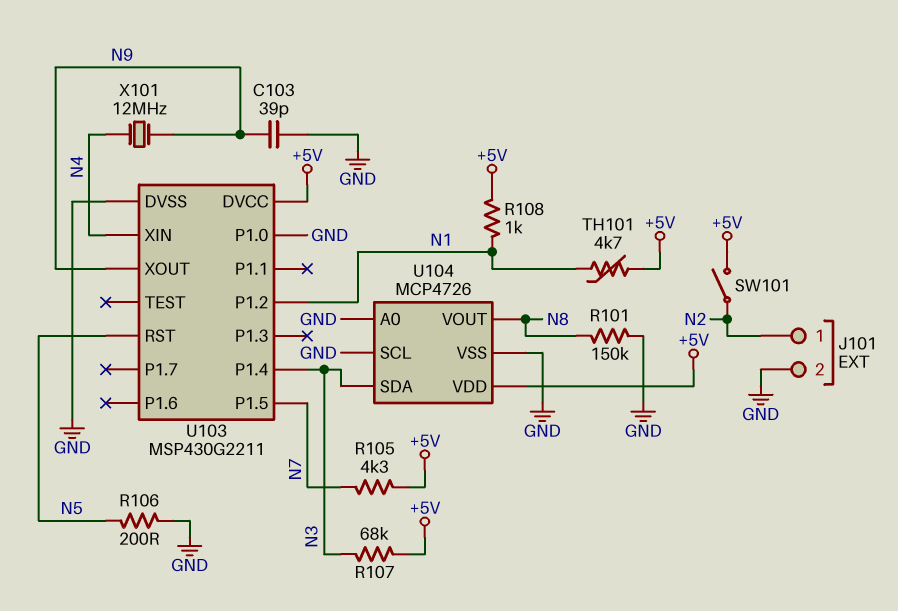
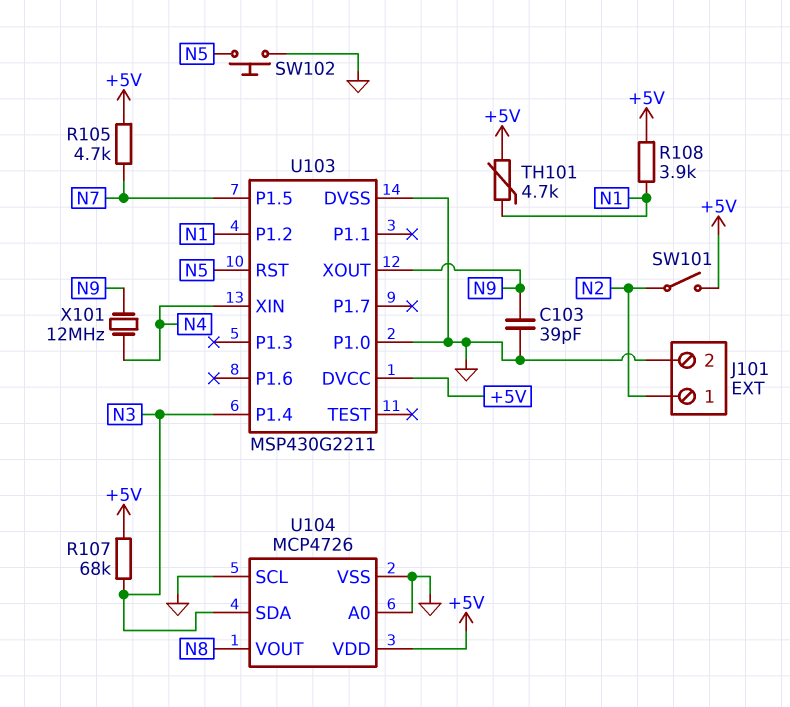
R101: 150k (GND, N8) -> none
R105: 4.3k (+5V, N7) -> 4.7k (+5V, N7)
R106: 200 (GND, N5) -> none
R108: 1k (+5V, N1) -> 3.9k (+5V, N1)
SW102: none -> button (GND, N5)

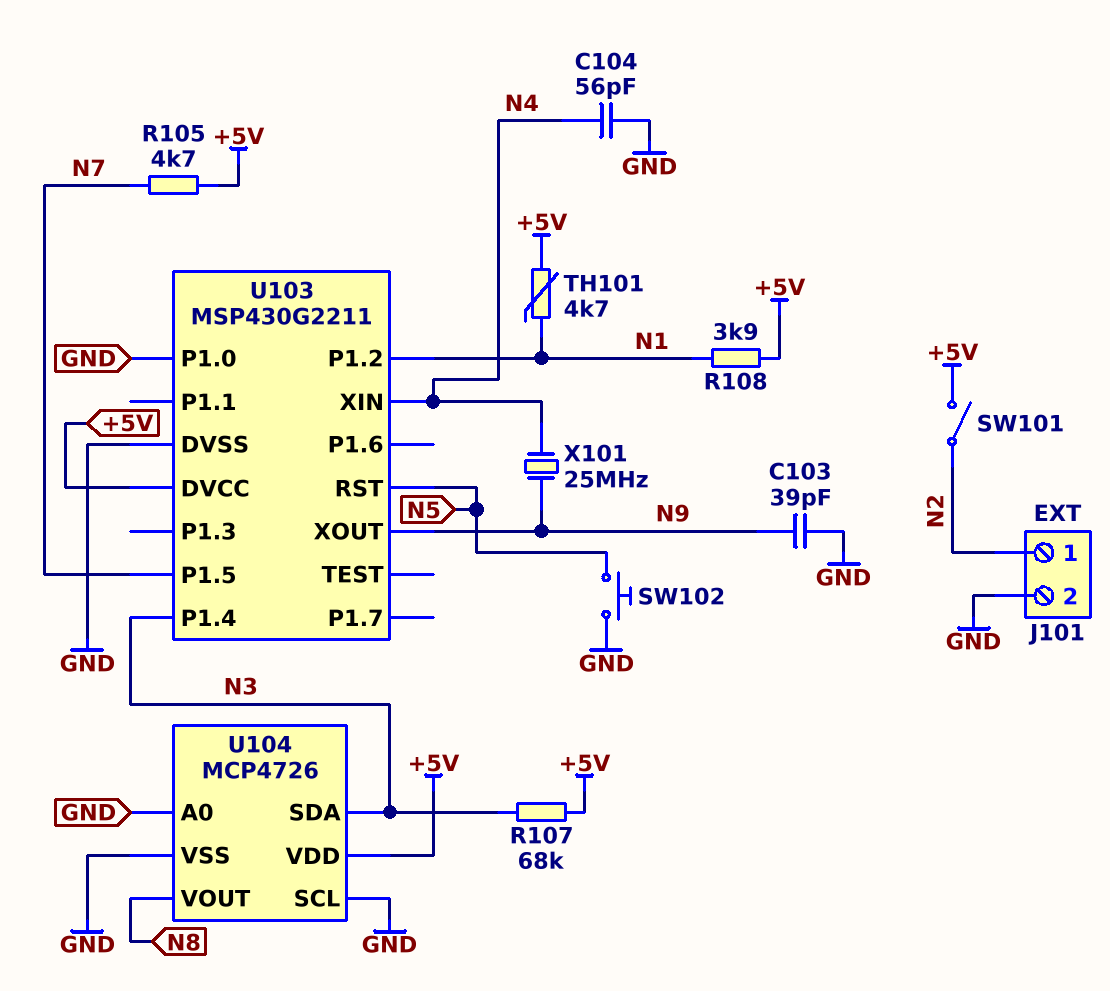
C104: none -> 56pF (GND, N4)
X101: 12MHz (N4, N9) -> 25MHz (N4, N9)

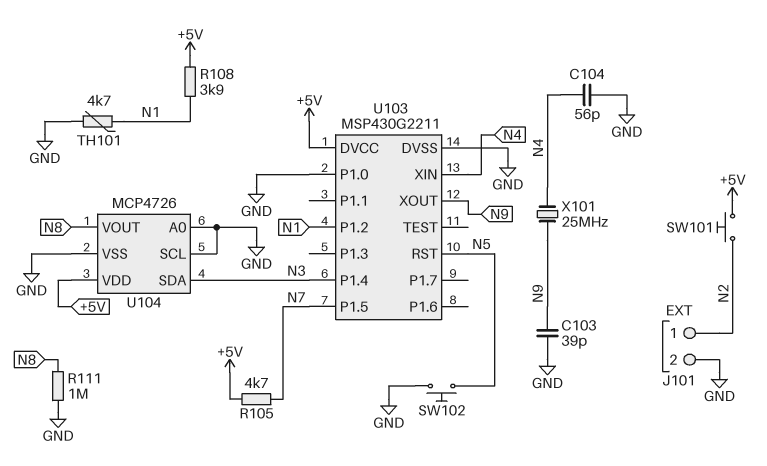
R107: 68k (+5V, N3) -> none
R111: none -> 1M (GND, N8)
SW101: switch (+5V, N2) -> button (+5V, N2)
TH101: 4.7k (+5V, N1) -> 4.7k (GND, N1)

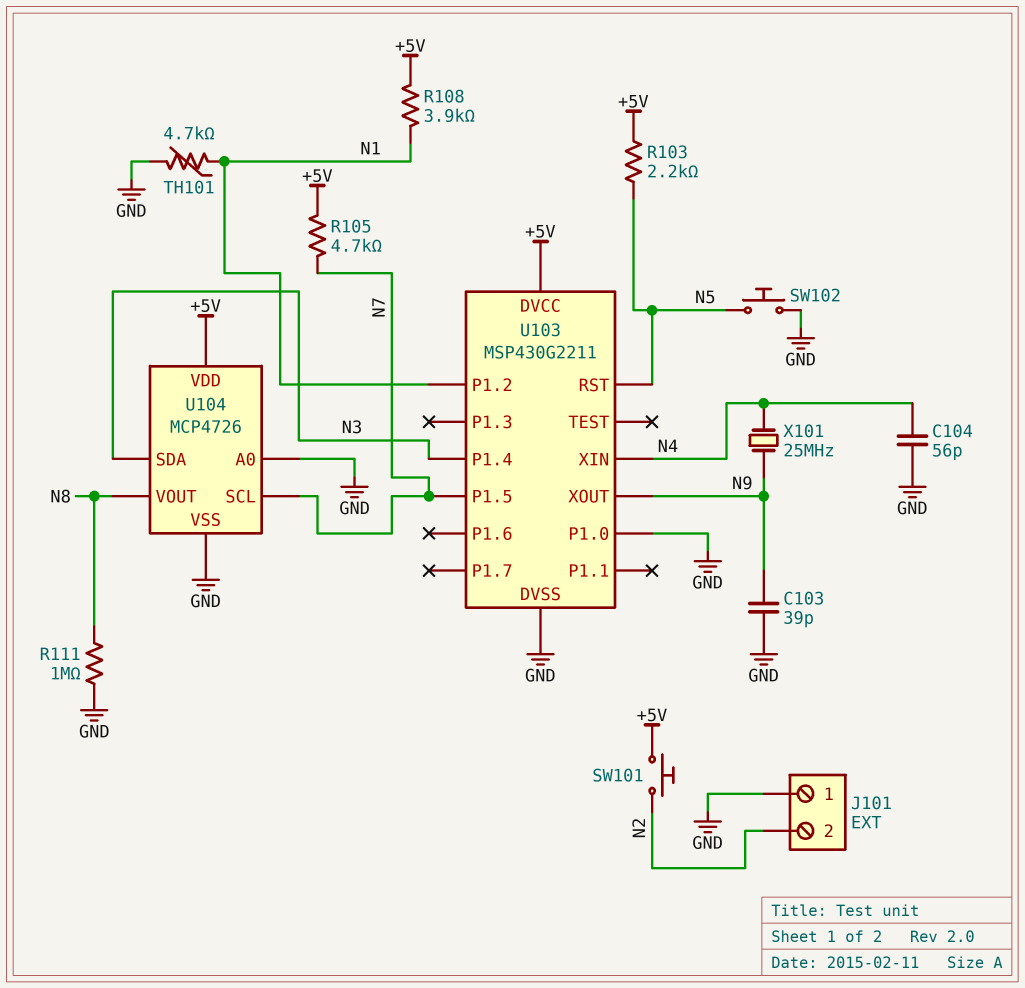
J101 pin 1: N2 -> GND
J101 pin 2: GND -> N2
R103: none -> 2.2k (+5V, N5)
U104 pin SCL: GND -> N7

